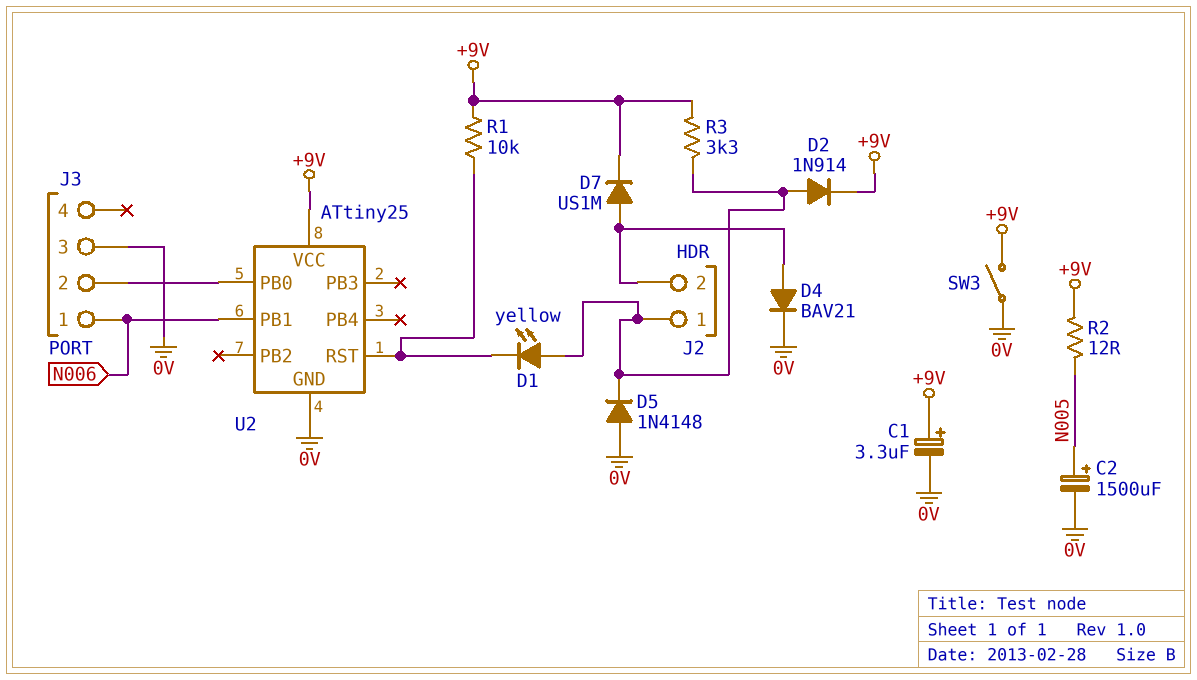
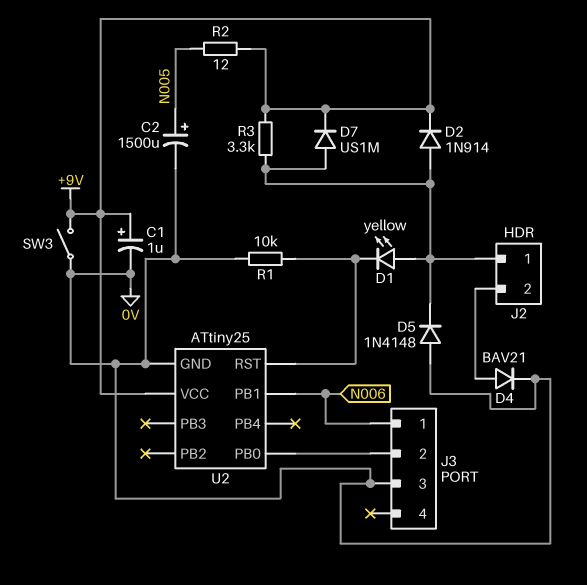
C1: 3.3uF (plus +9V, minus 0V) -> 1uF (plus +9V, minus 0V)
D7: diode US1M (A J2/2, K +9V) -> diode US1M (A J2/1, K +9V)
R1: 10k (+9V, U2/RST) -> 10k (0V, U2/RST)

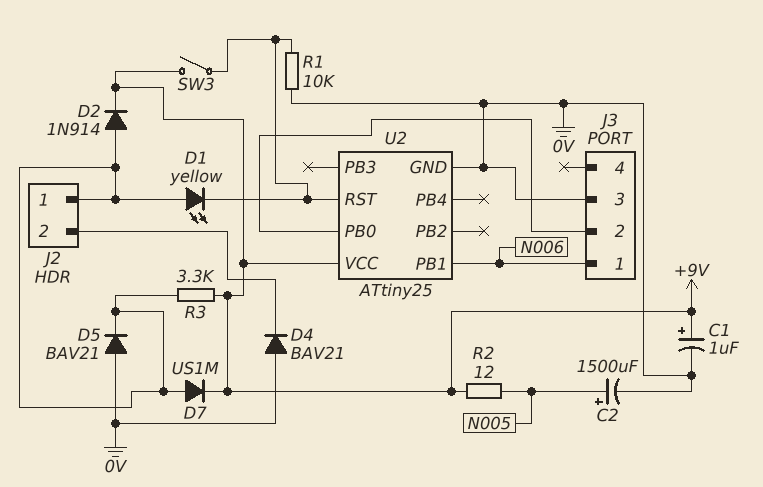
D4: diode BAV21 (A J2/2, K 0V) -> diode BAV21 (A 0V, K J2/2)
D5: diode 1N4148 (A 0V, K J2/1) -> diode BAV21 (A 0V, K J2/1)
SW3: switch (+9V, 0V) -> switch (+9V, U2/RST)

